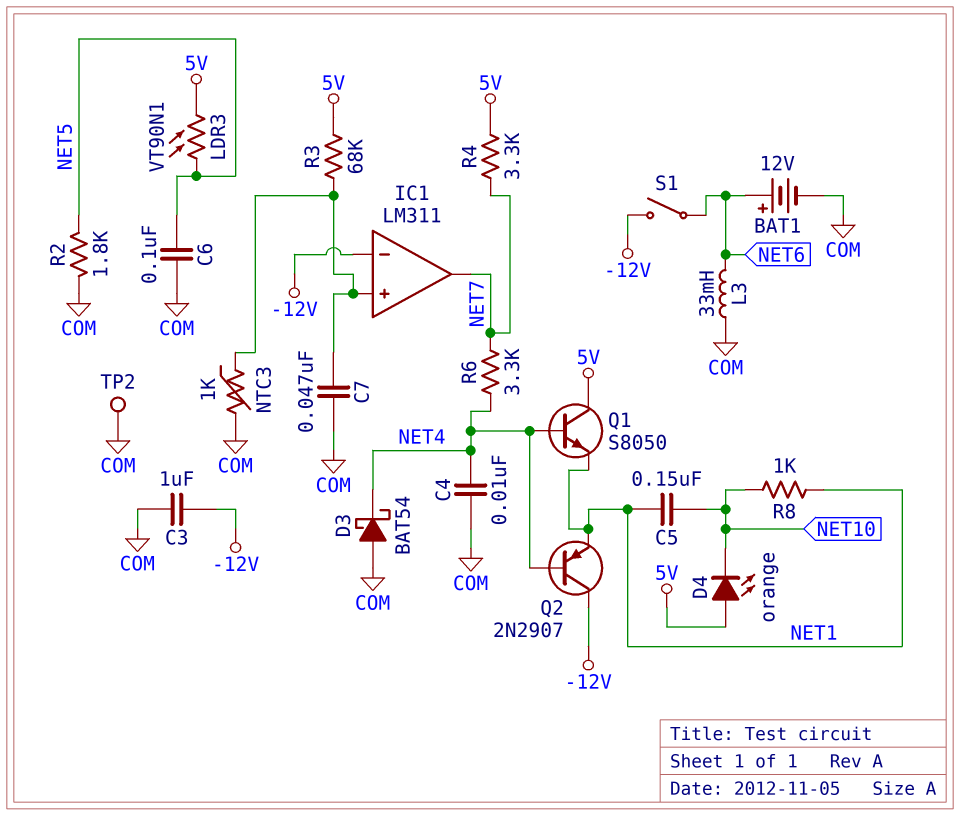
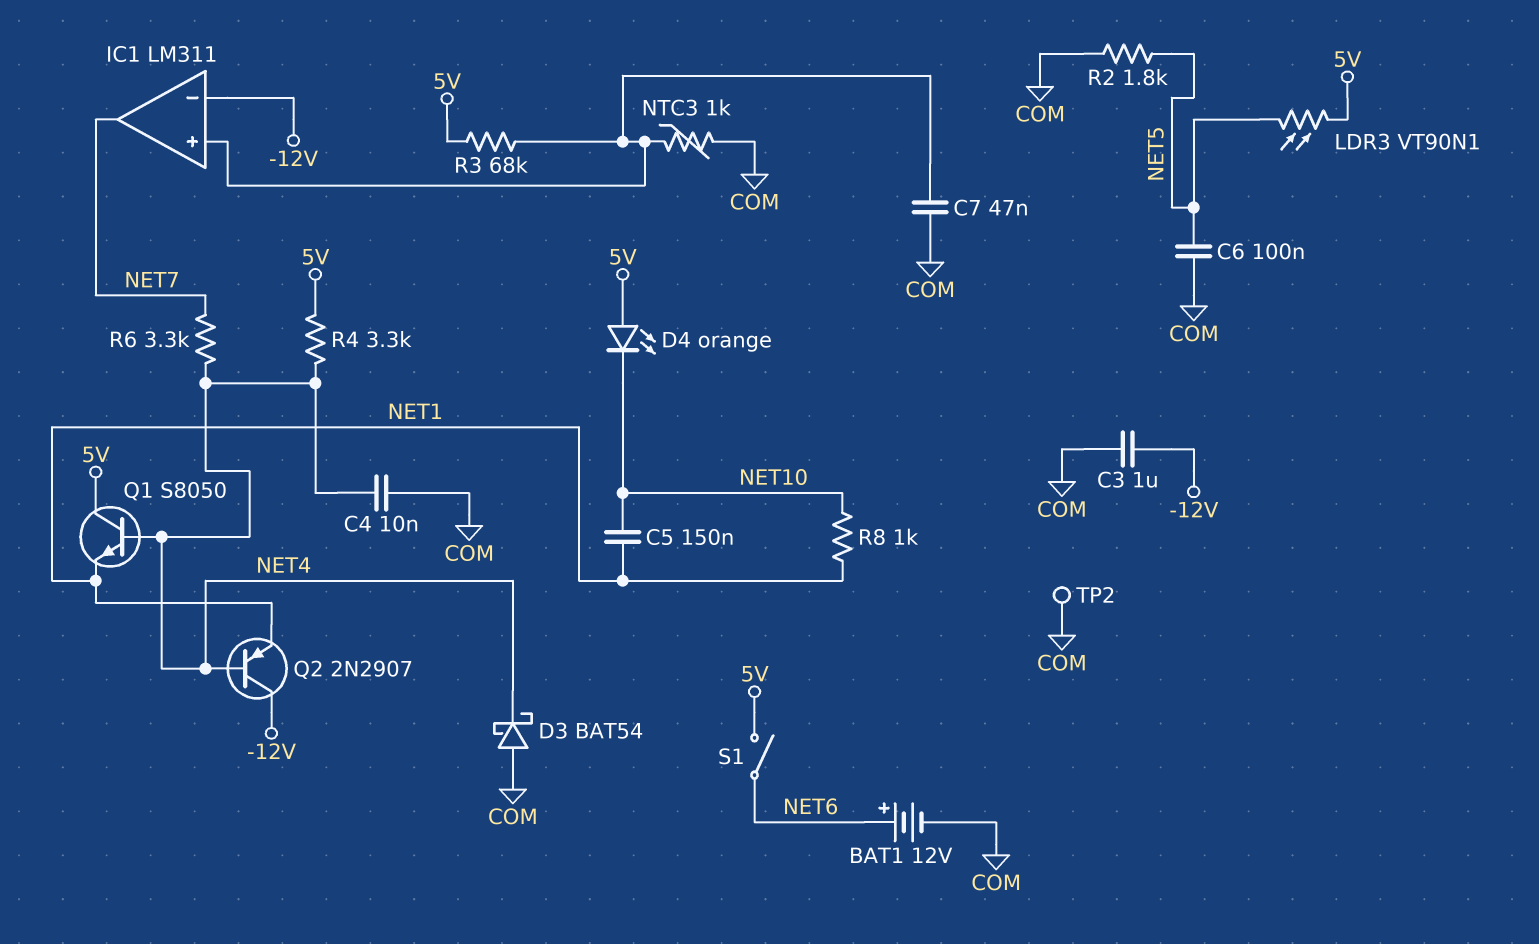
L3: 33mH (COM, NET6) -> none
R4: 3.3k (5V, NET7) -> 3.3k (5V, NET4)
S1: switch (-12V, NET6) -> switch (5V, NET6)

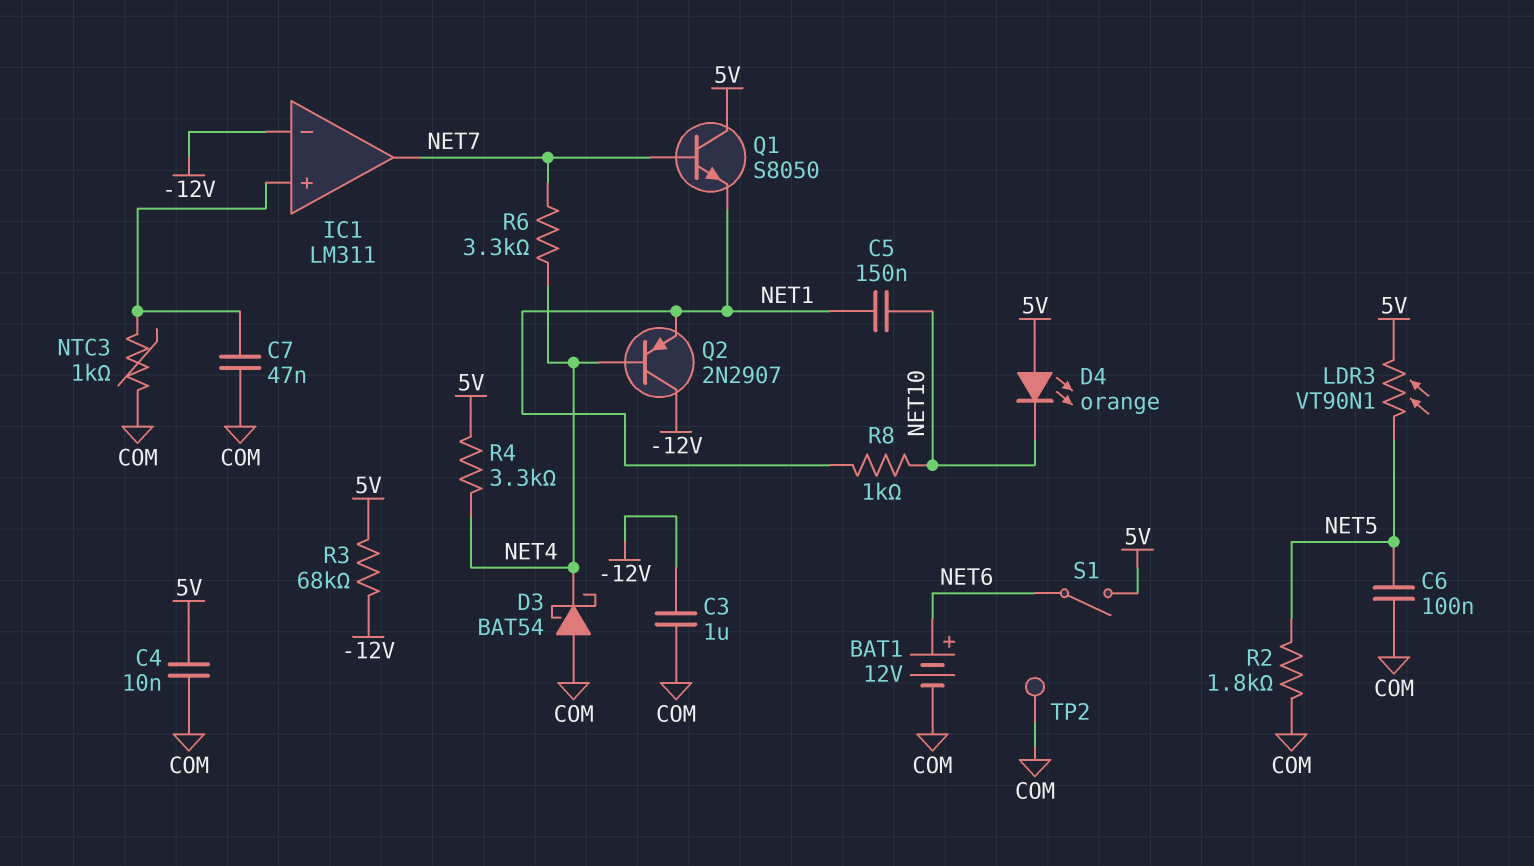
C4: 10nF (COM, NET4) -> 10nF (5V, COM)
Q1: NPN S8050 (B NET4, C 5V, E NET1) -> NPN S8050 (B NET7, C 5V, E NET1)
R3: 68k (5V, IC1/in+) -> 68k (-12V, 5V)

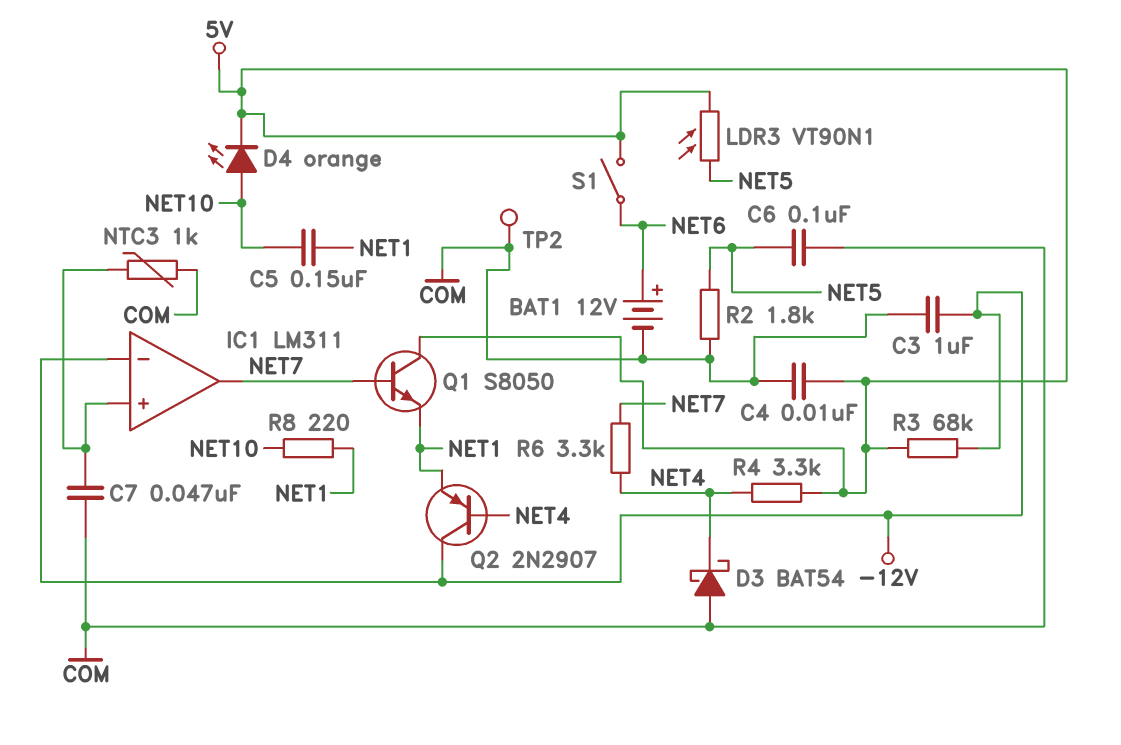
D4: LED orange (A 5V, K NET10) -> LED orange (A NET10, K 5V)
R8: 1k (NET1, NET10) -> 220 (NET1, NET10)

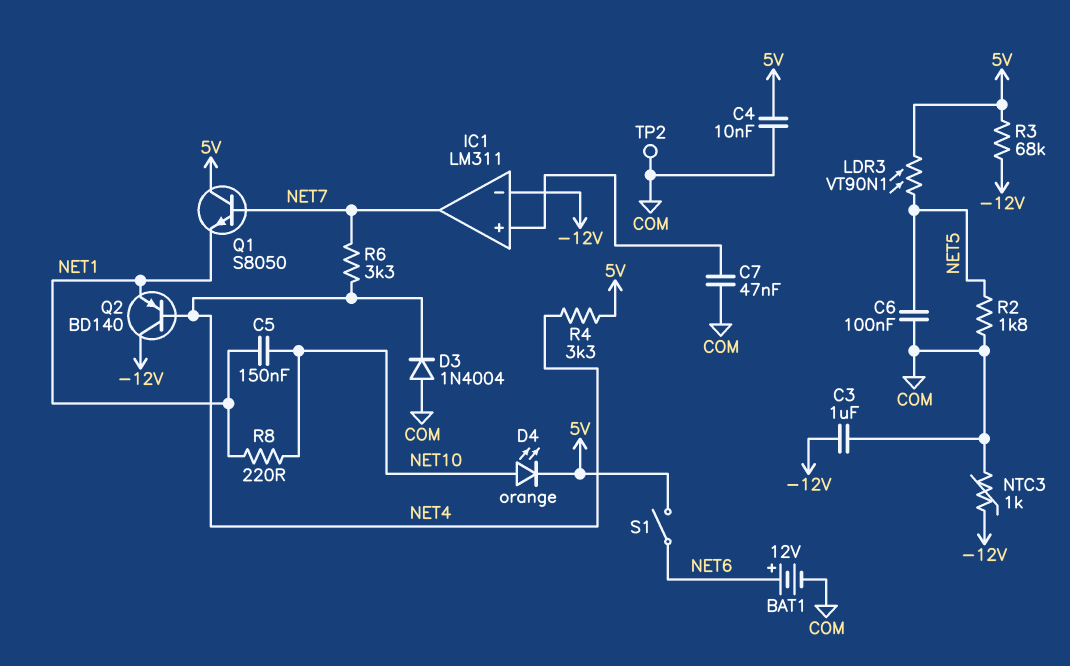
D3: schottky BAT54 (A COM, K NET4) -> diode 1N4004 (A COM, K NET4)
NTC3: 1k (COM, IC1/in+) -> 1k (-12V, COM)
Q2: PNP 2N2907 (B NET4, C -12V, E NET1) -> PNP BD140 (B NET4, C -12V, E NET1)

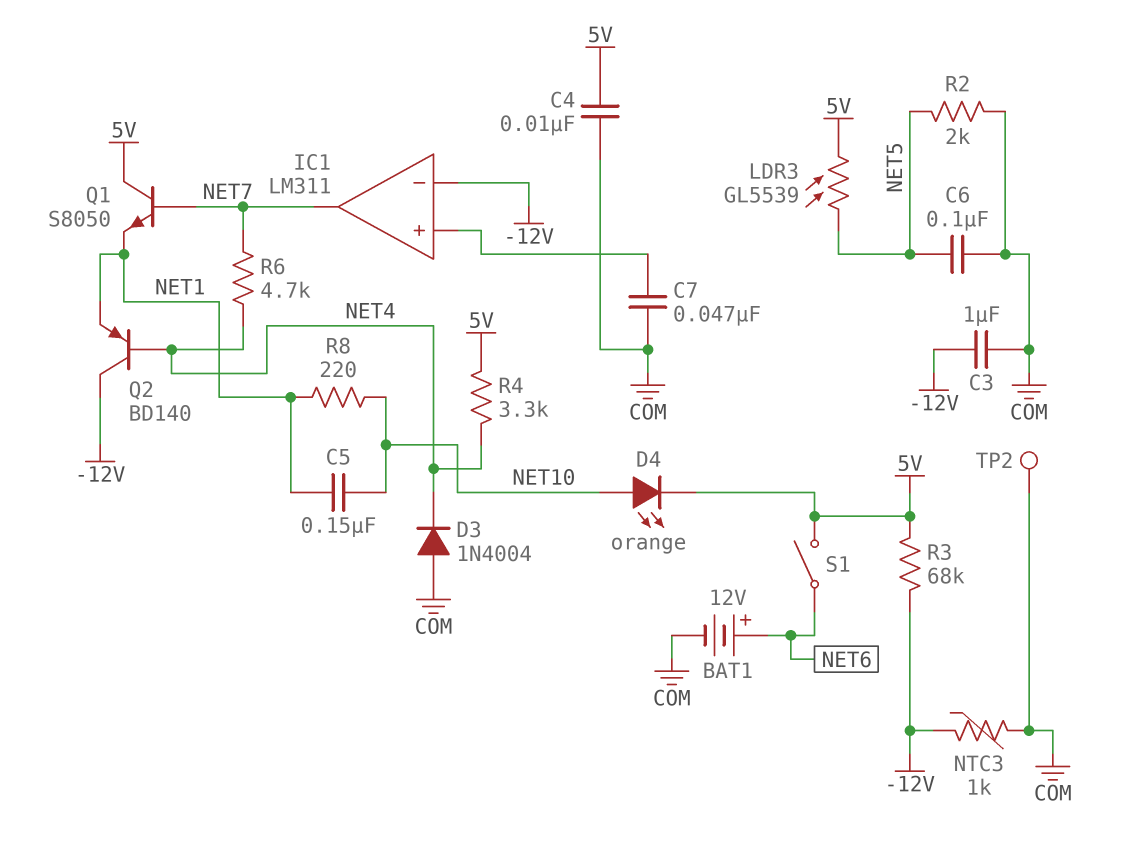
LDR3: VT90N1 (5V, NET5) -> GL5539 (5V, NET5)
R2: 1.8k (COM, NET5) -> 2k (COM, NET5)
R6: 3.3k (NET4, NET7) -> 4.7k (NET4, NET7)

